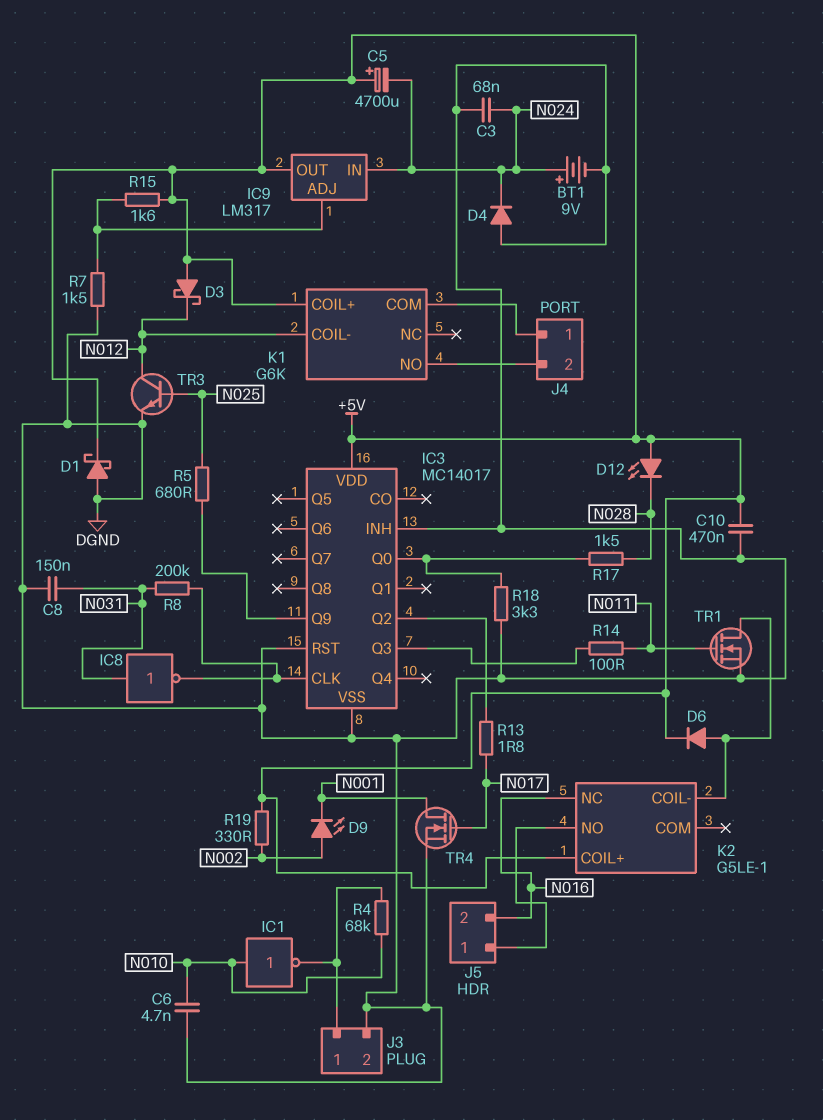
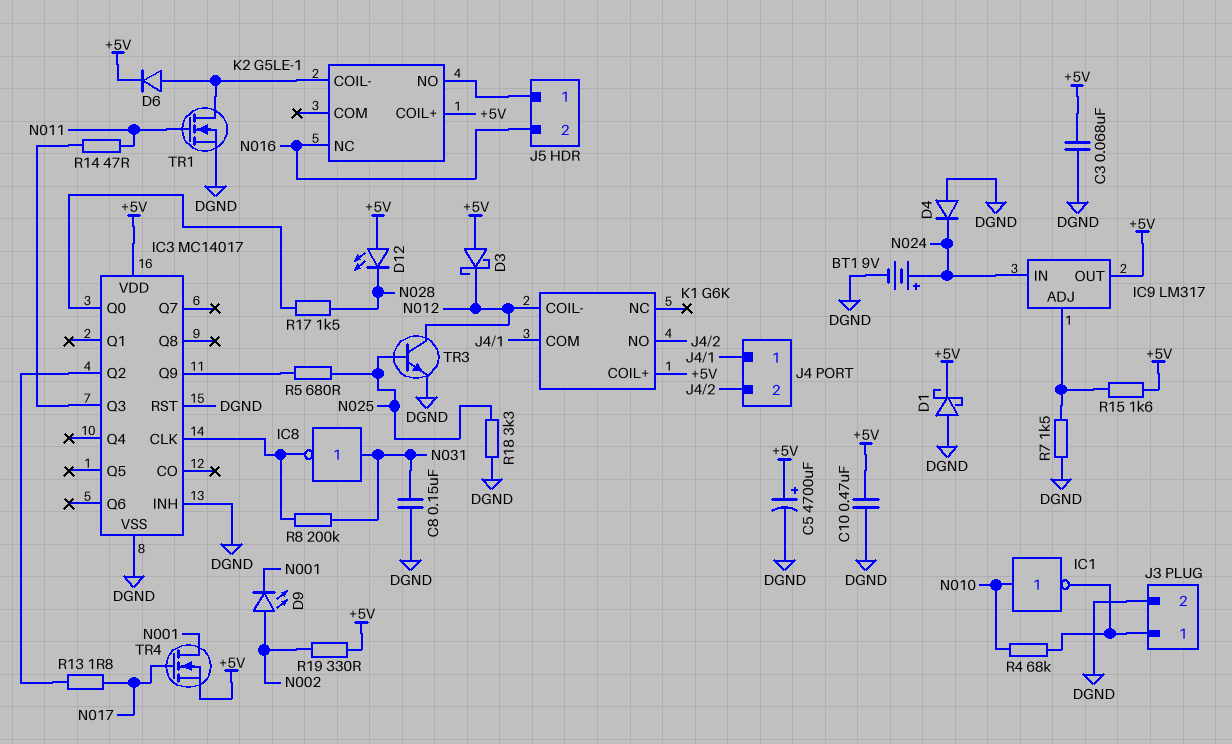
C3: 68nF (DGND, N024) -> 68nF (+5V, DGND)
C5: 4700uF (plus +5V, minus N024) -> 4700uF (plus +5V, minus DGND)
C6: 4.7nF (DGND, N010) -> none
R14: 100 (IC3/Q3, N011) -> 47 (IC3/Q3, N011)
R18: 3.3k (DGND, IC3/Q0) -> 3.3k (DGND, N025)
TR4: NMOS (G N017, D N001, S DGND) -> NMOS (G N017, D N001, S +5V)

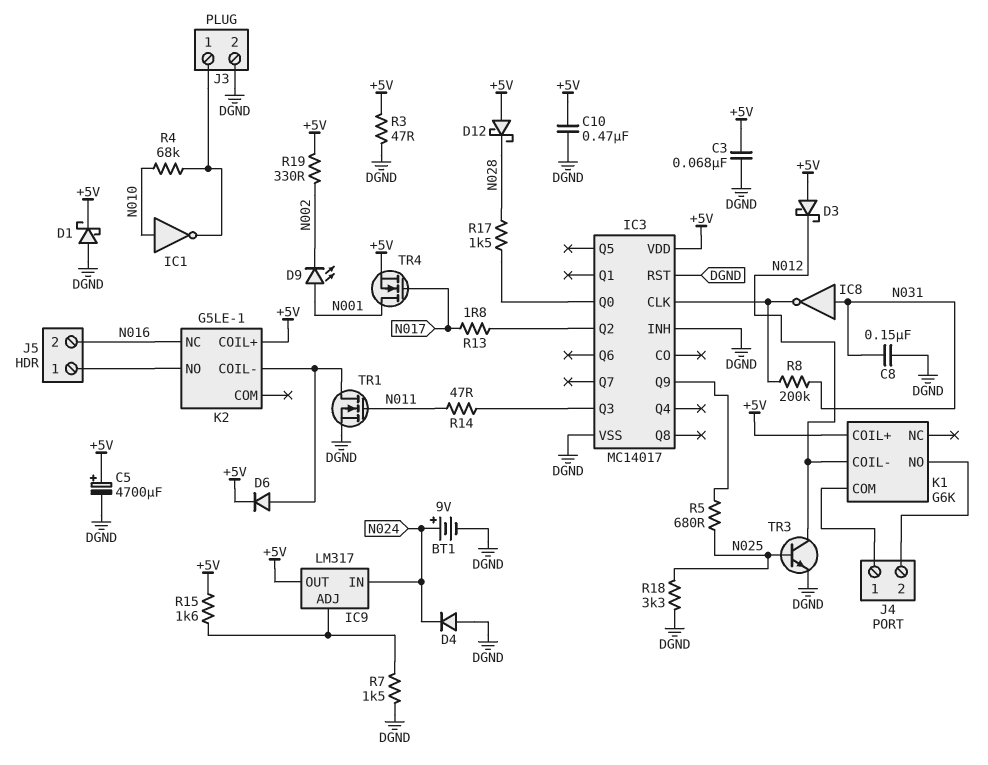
D9: LED (A N002, K N001) -> LED (A N001, K N002)
D12: LED (A +5V, K N028) -> schottky (A +5V, K N028)
R3: none -> 47 (+5V, DGND)

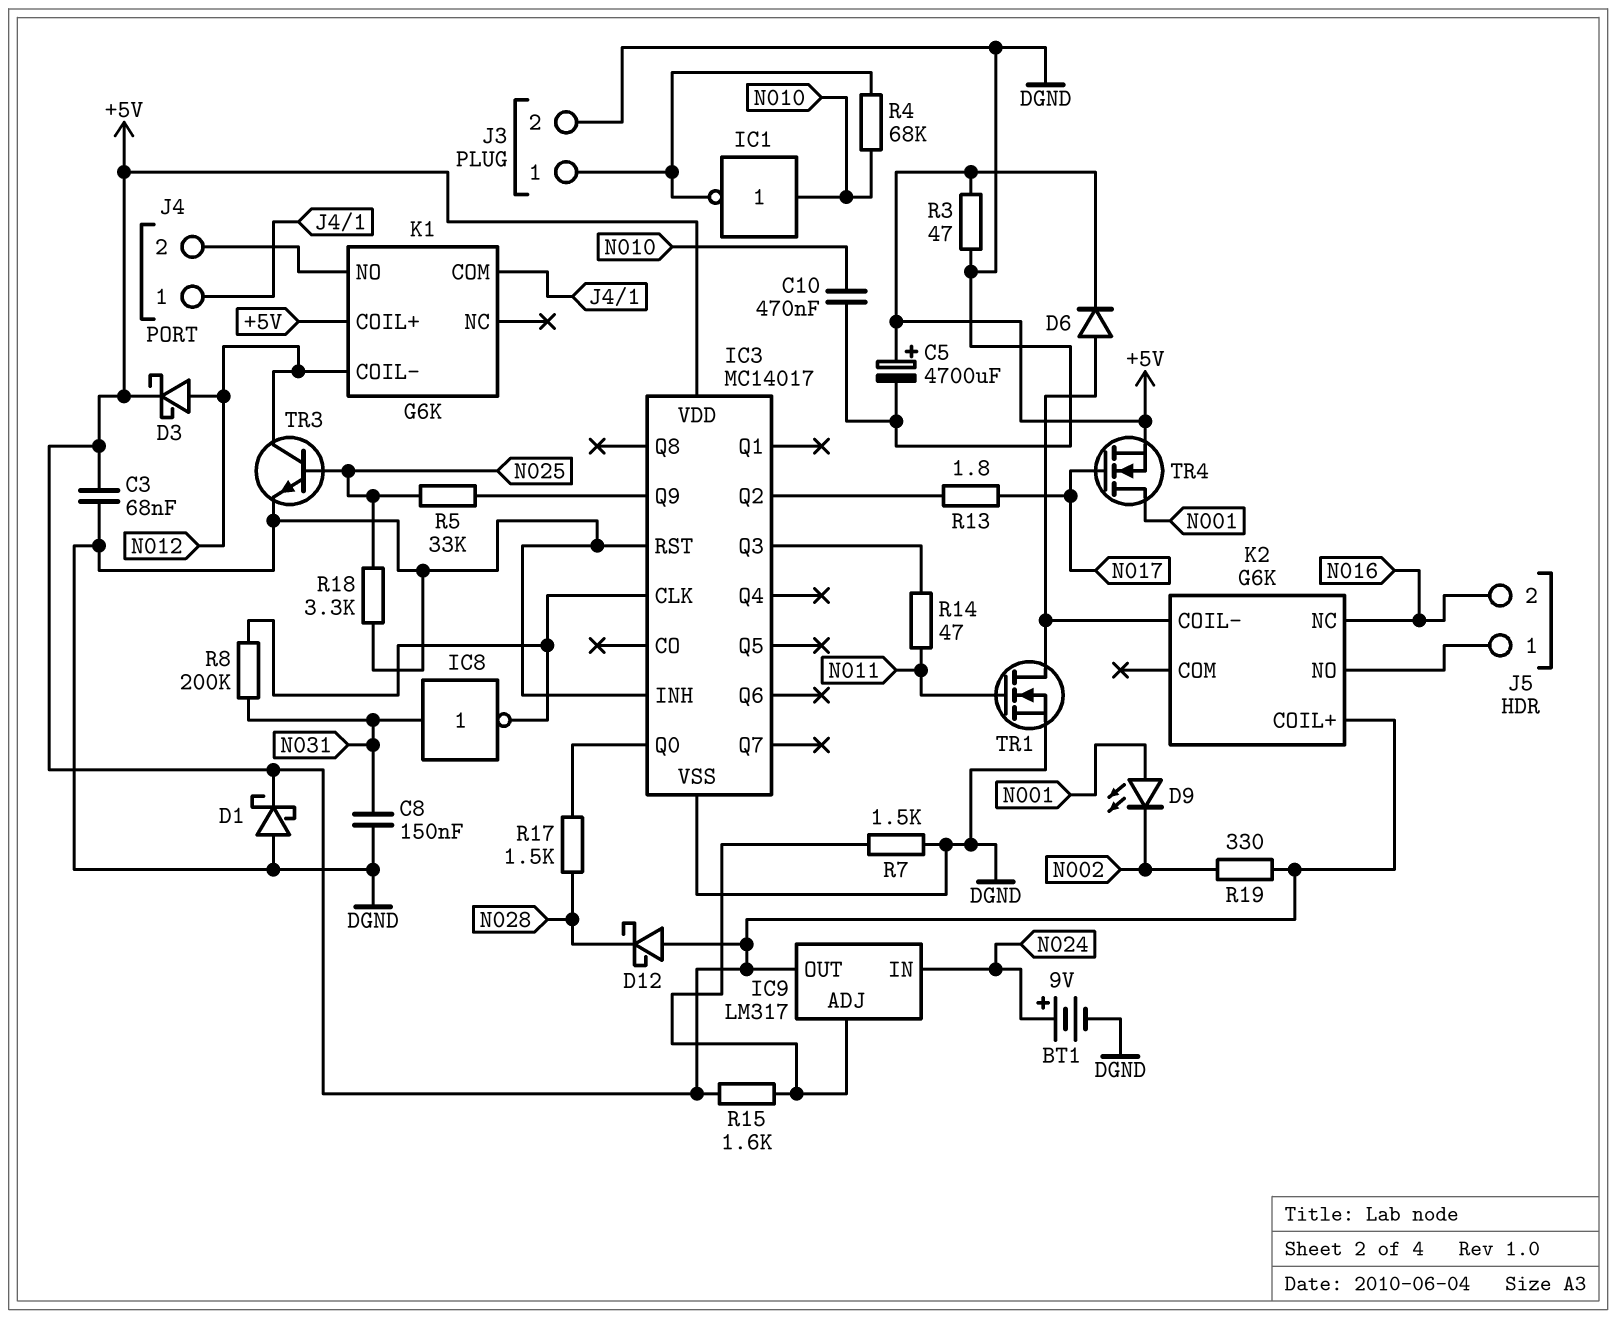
C10: 470nF (+5V, DGND) -> 470nF (DGND, N010)
D3: schottky (A +5V, K N012) -> schottky (A N012, K +5V)
D4: diode (A DGND, K N024) -> none
K2: G5LE-1 -> G6K
R5: 680 (IC3/Q9, N025) -> 33k (IC3/Q9, N025)

